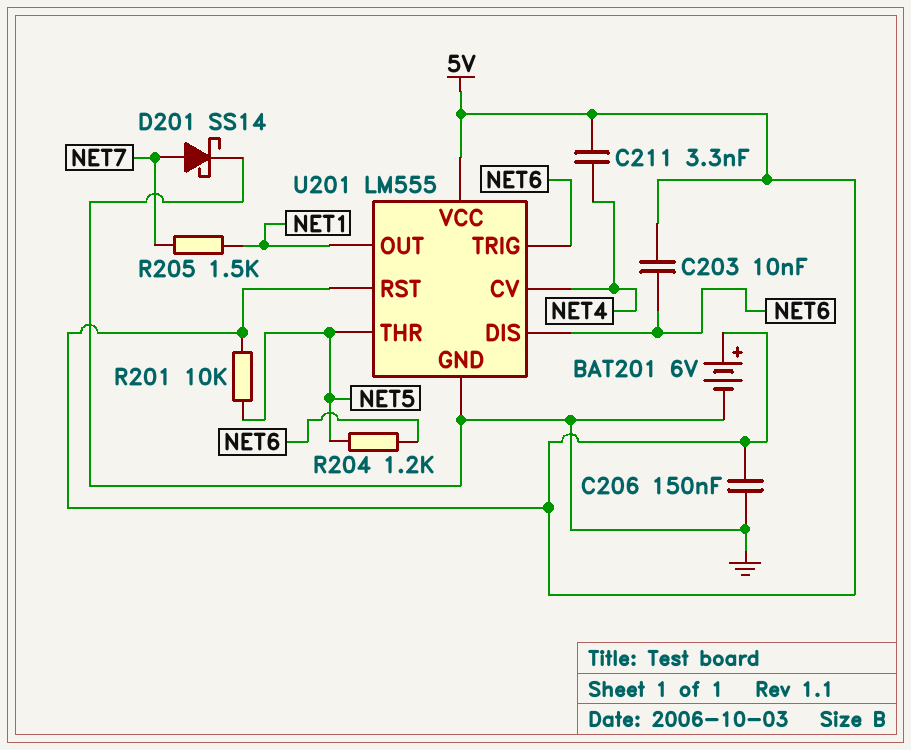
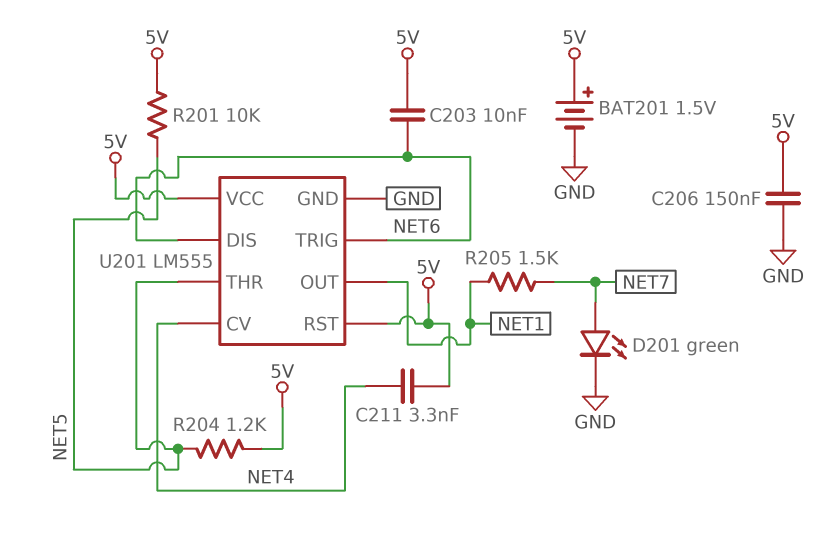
BAT201: 6V (plus 5V, minus GND) -> 1.5V (plus 5V, minus GND)
D201: schottky SS14 (A NET7, K GND) -> LED green (A NET7, K GND)
R204: 1.2k (NET5, NET6) -> 1.2k (5V, NET5)

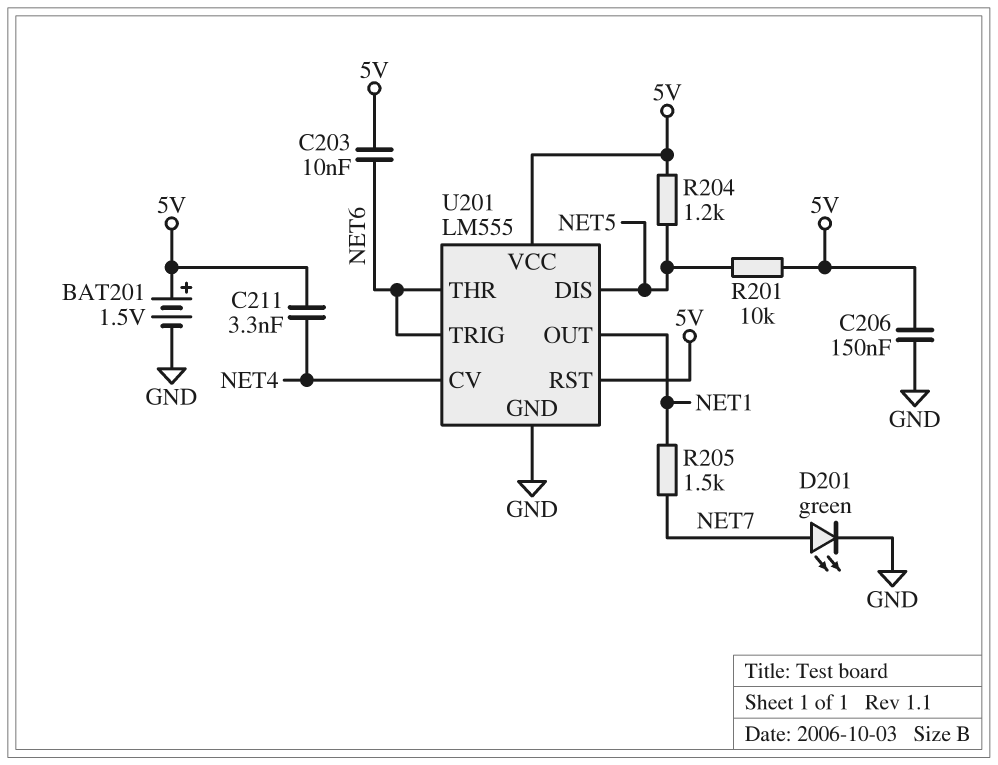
U201 pin DIS: NET6 -> NET5
U201 pin THR: NET5 -> NET6

